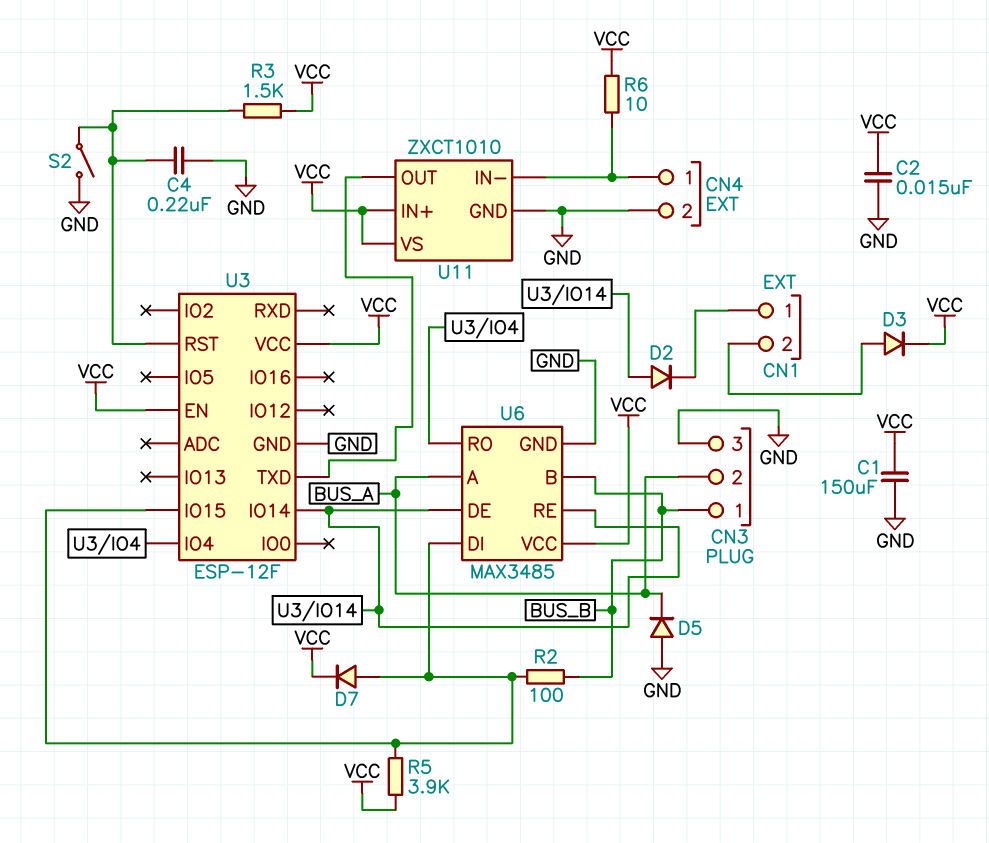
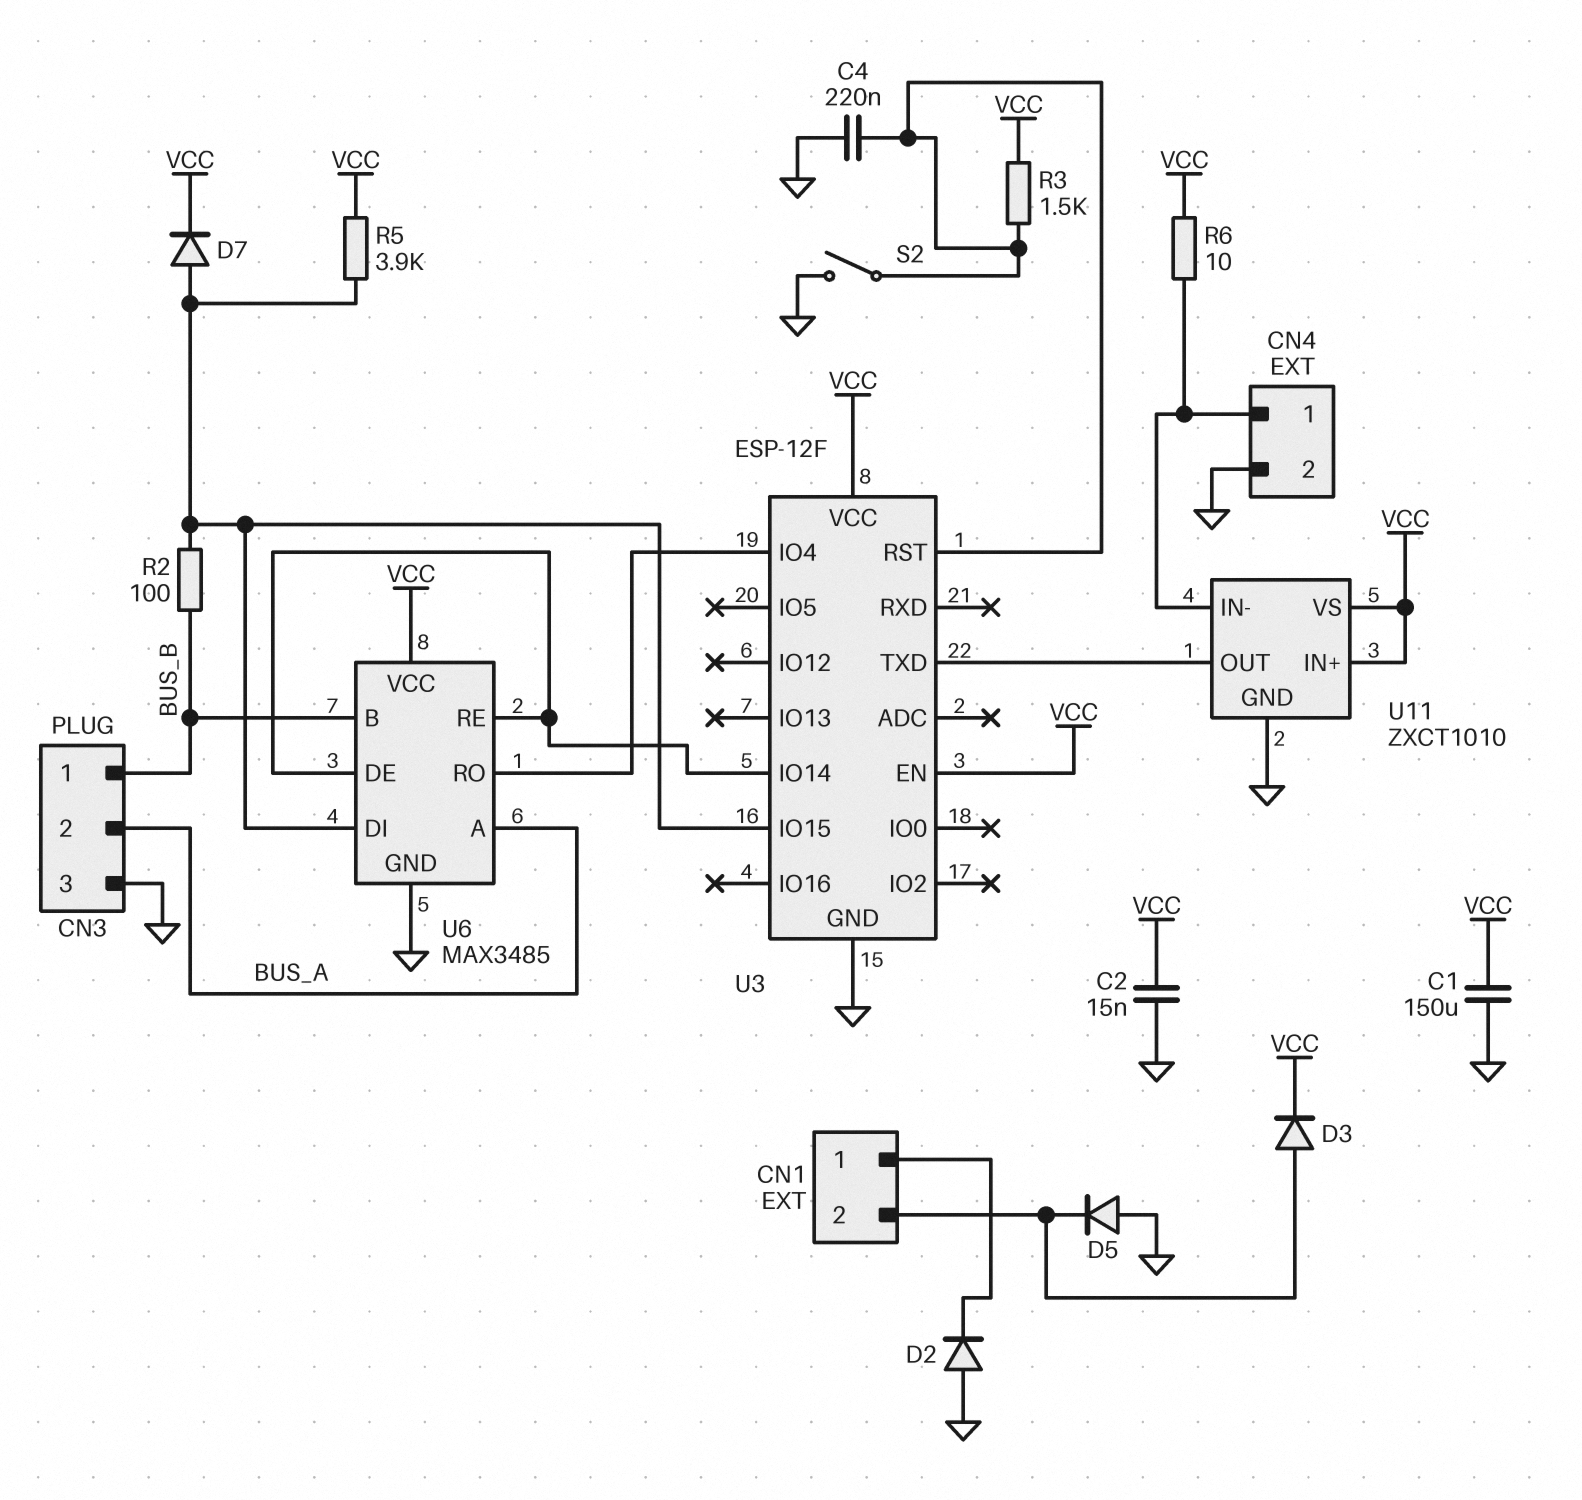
D2: diode (A U3/IO14, K CN1/1) -> diode (A GND, K CN1/1)
D5: diode (A GND, K BUS_A) -> diode (A GND, K CN1/2)

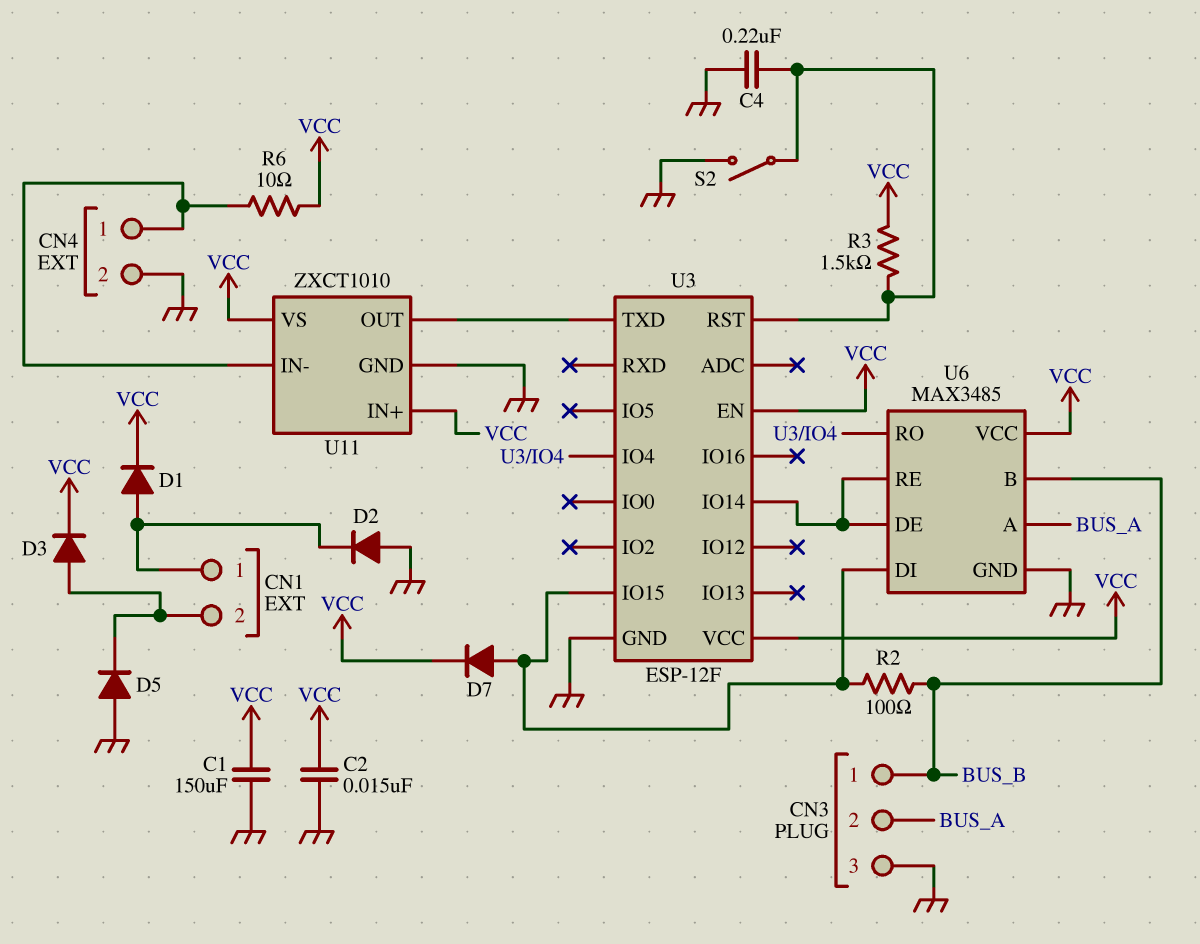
D1: none -> diode (A CN1/1, K VCC)
R5: 3.9k (U3/IO15, VCC) -> none

